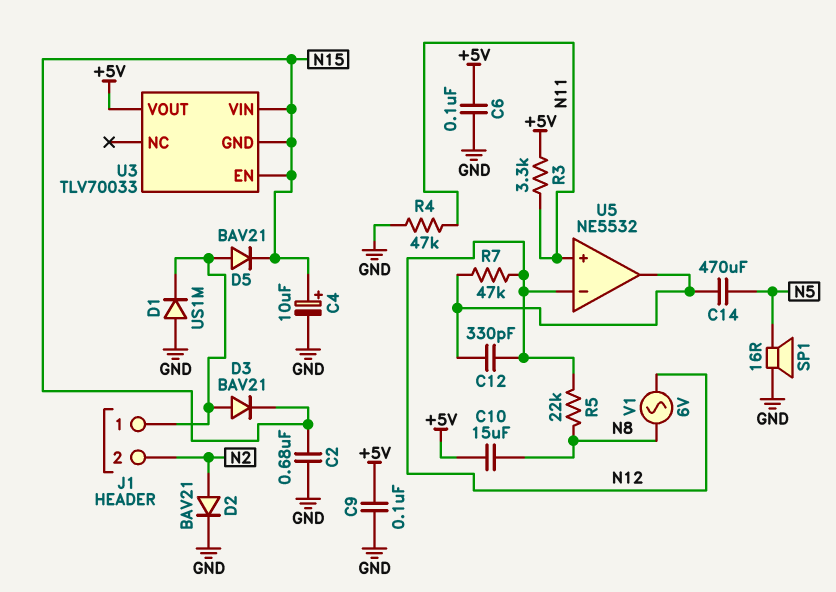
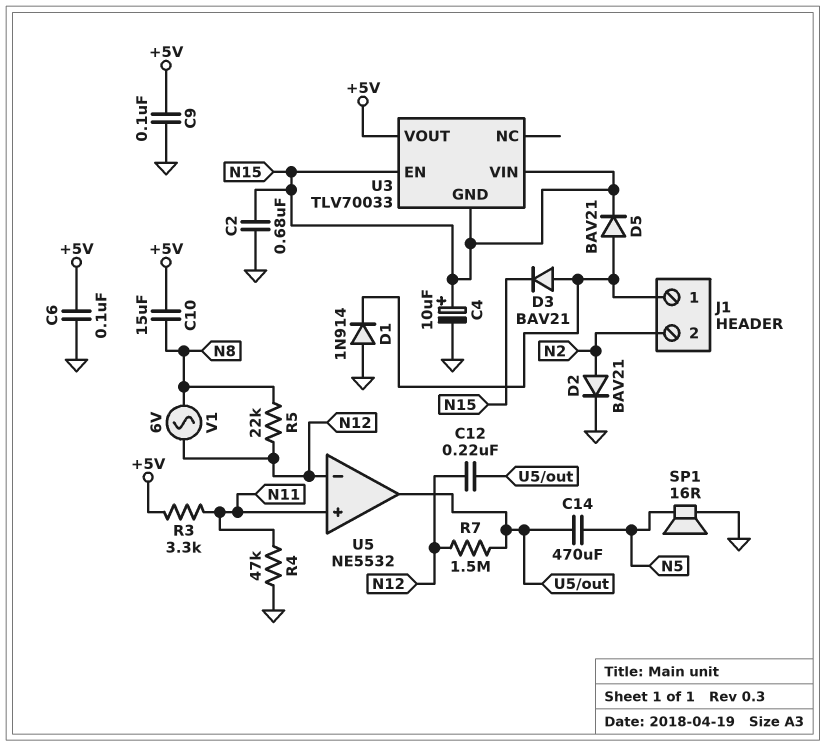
C12: 330pF (N12, U5/out) -> 220nF (N12, U5/out)
D1: diode US1M (A GND, K J1/1) -> diode 1N914 (A GND, K J1/1)
R7: 47k (N12, U5/out) -> 1.5M (N12, U5/out)

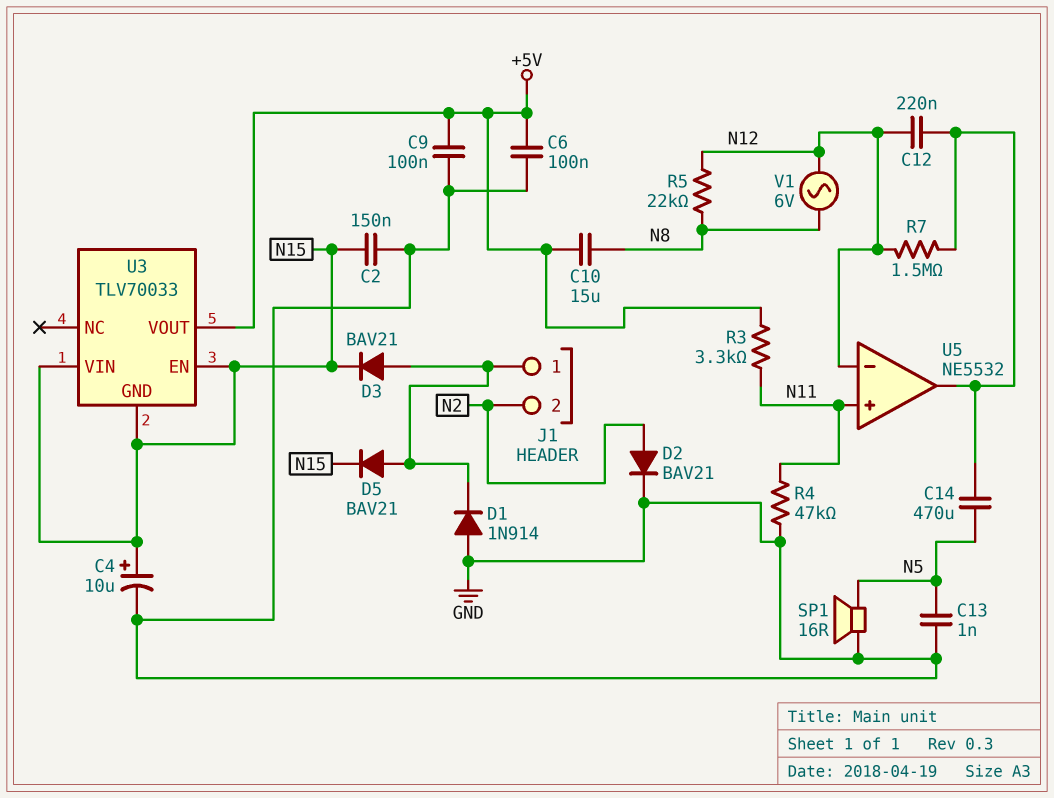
C2: 680nF (GND, N15) -> 150nF (GND, N15)
C13: none -> 1nF (GND, N5)

